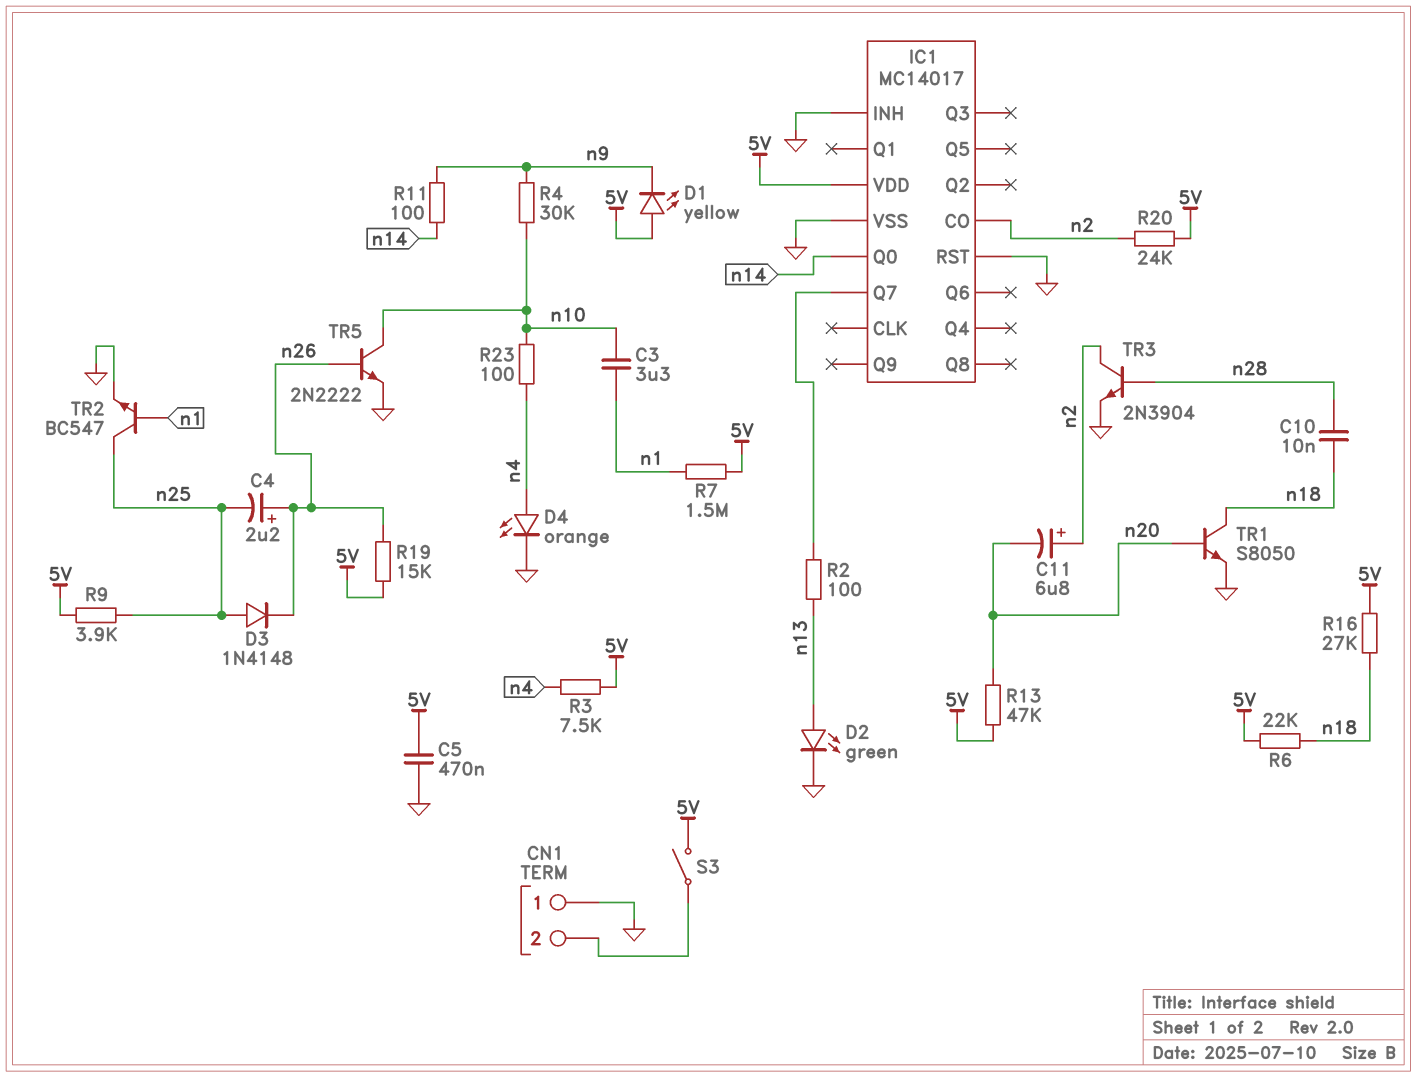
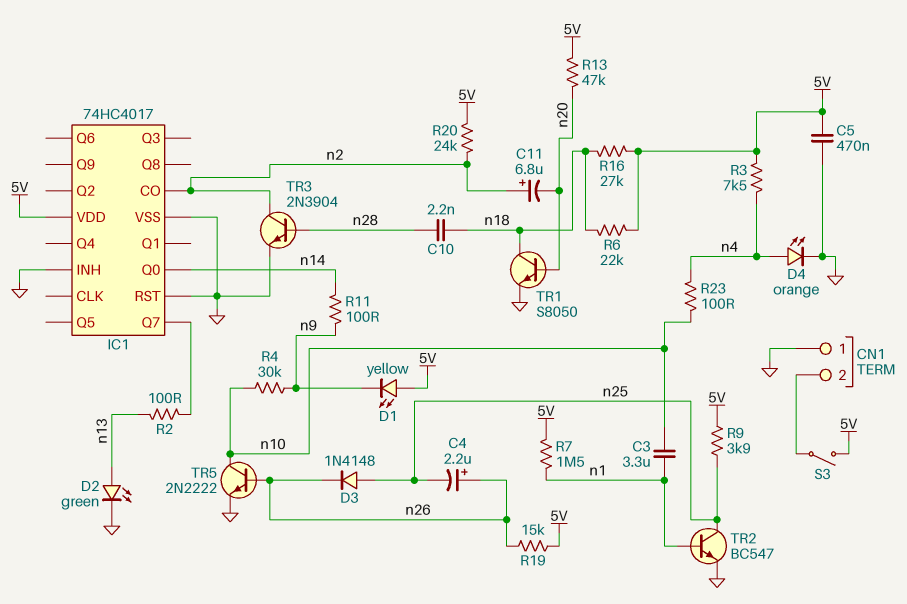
C10: 10nF (n18, n28) -> 2.2nF (n18, n28)
IC1: MC14017 -> 74HC4017

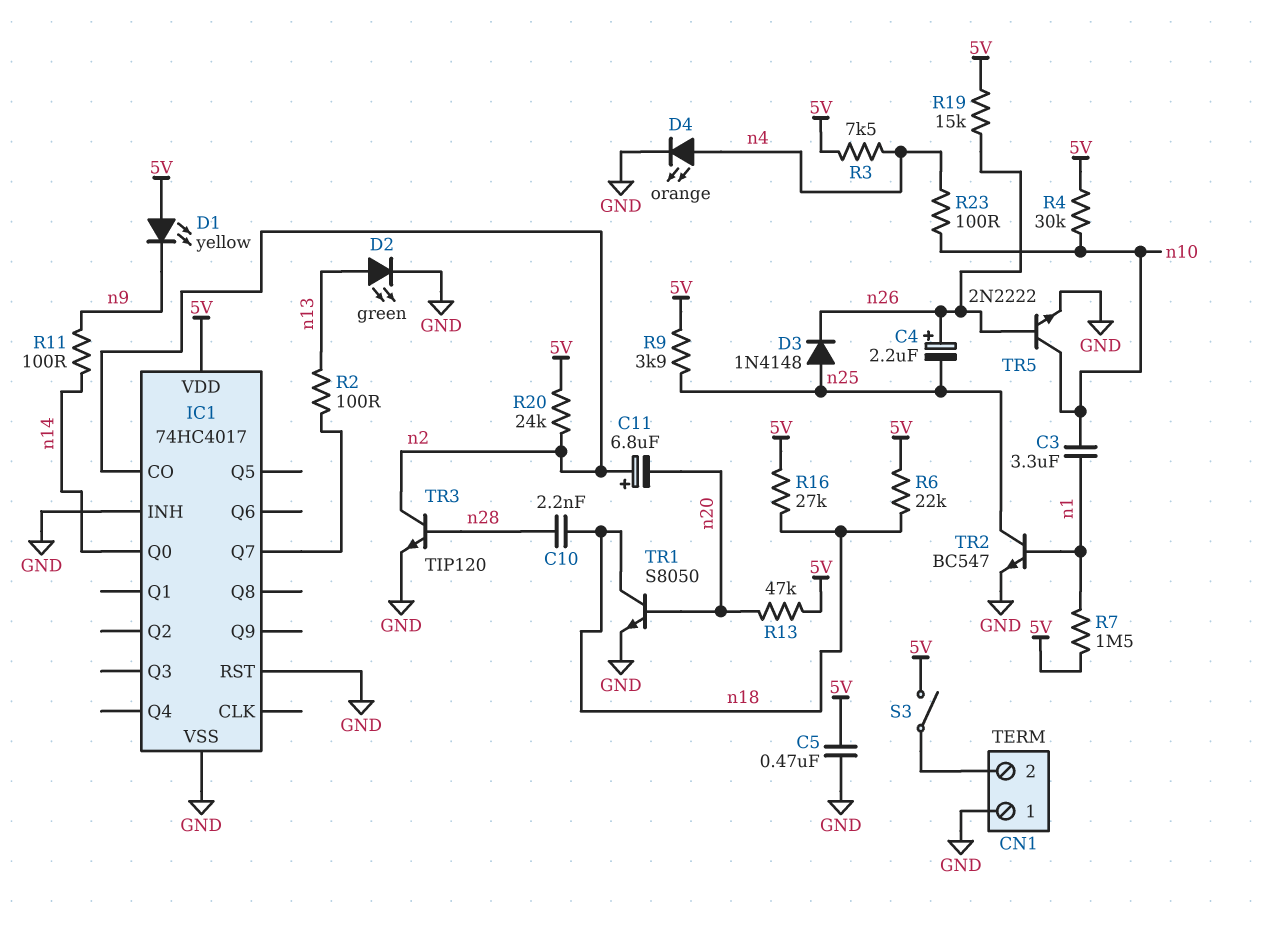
R4: 30k (n9, n10) -> 30k (5V, n10)
TR3: NPN 2N3904 (B n28, C n2, E GND) -> NPN TIP120 (B n28, C n2, E GND)

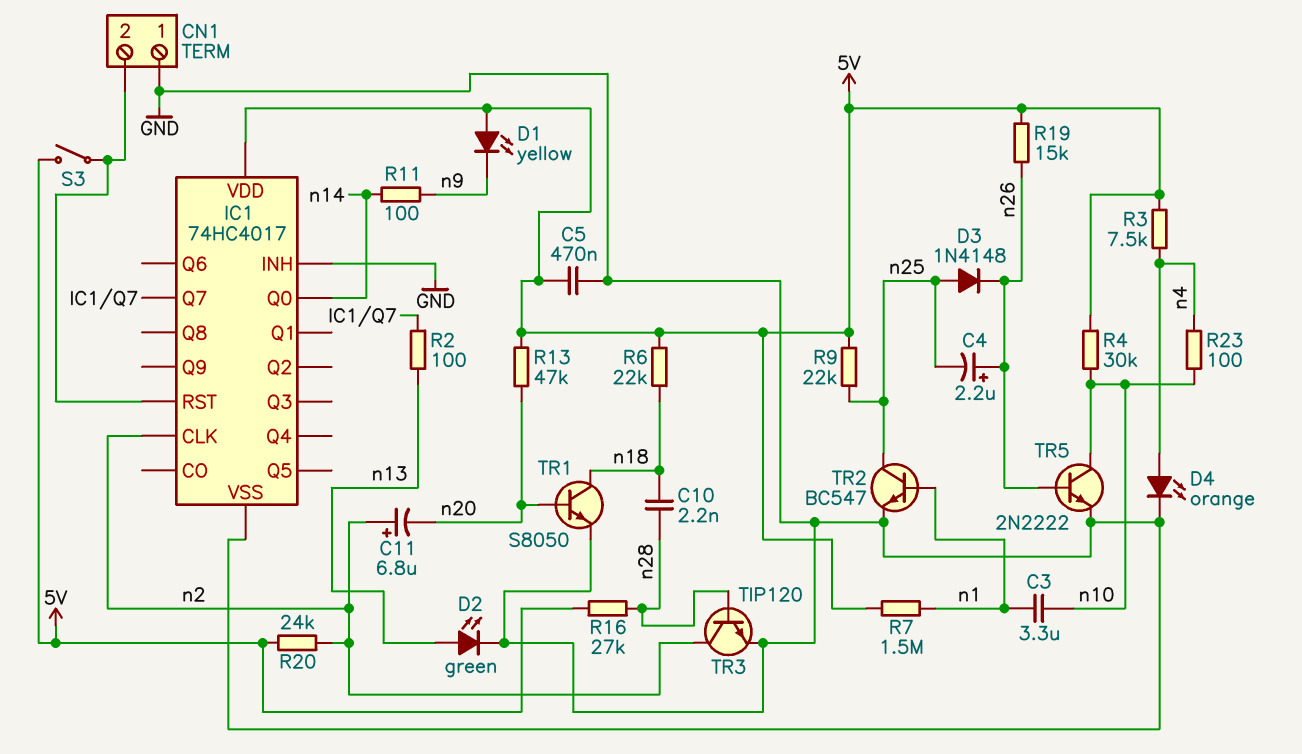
IC1 pin CLK: none -> n2
IC1 pin CO: n2 -> none
IC1 pin RST: GND -> CN1/2
R9: 3.9k (5V, n25) -> 22k (5V, n25)
R16: 27k (5V, n18) -> 27k (5V, n28)

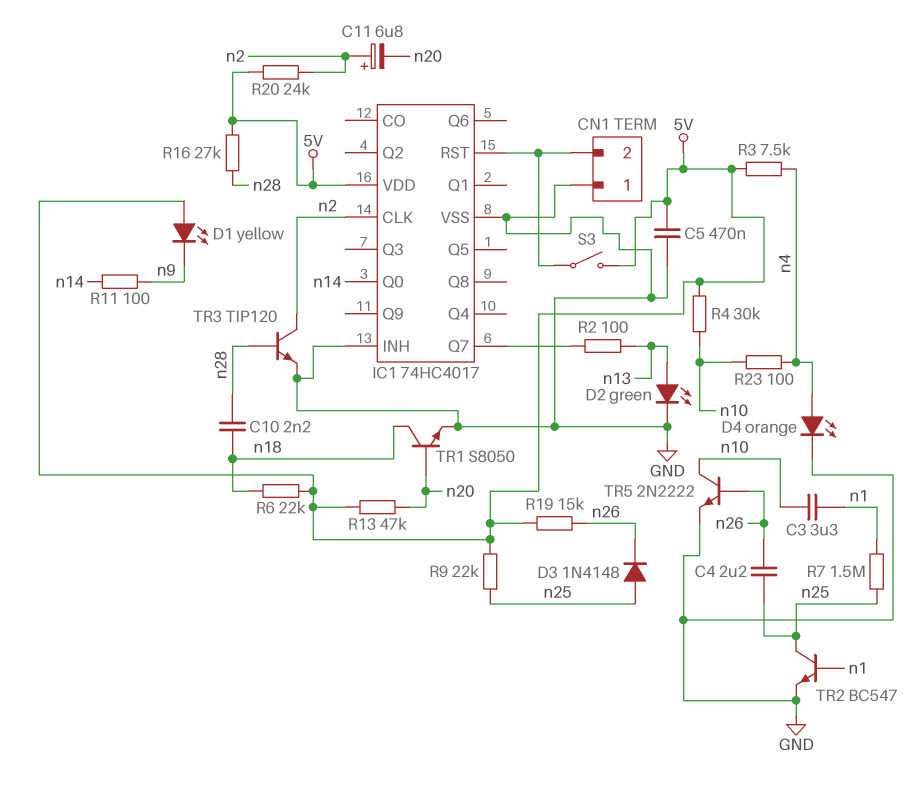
C4: 2.2uF (plus n26, minus n25) -> 2.2uF (n25, n26)
R7: 1.5M (5V, n1) -> 1.5M (n1, n25)

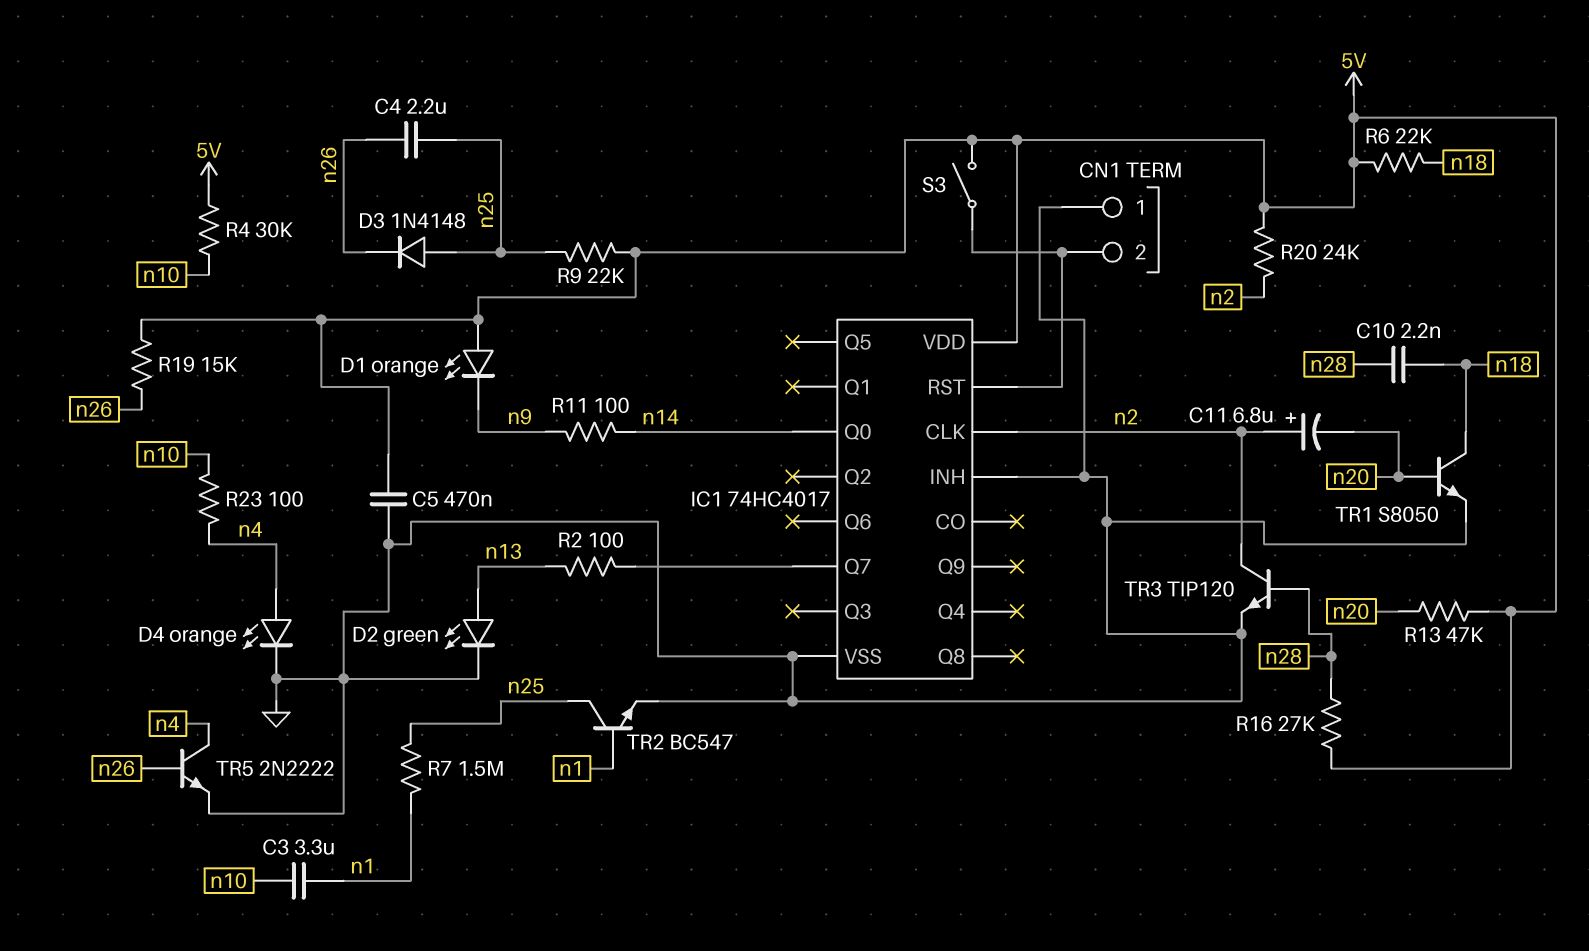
D1: LED yellow (A 5V, K n9) -> LED orange (A 5V, K n9)
R3: 7.5k (5V, n4) -> none
TR5: NPN 2N2222 (B n26, C n10, E GND) -> NPN 2N2222 (B n26, C n4, E GND)

